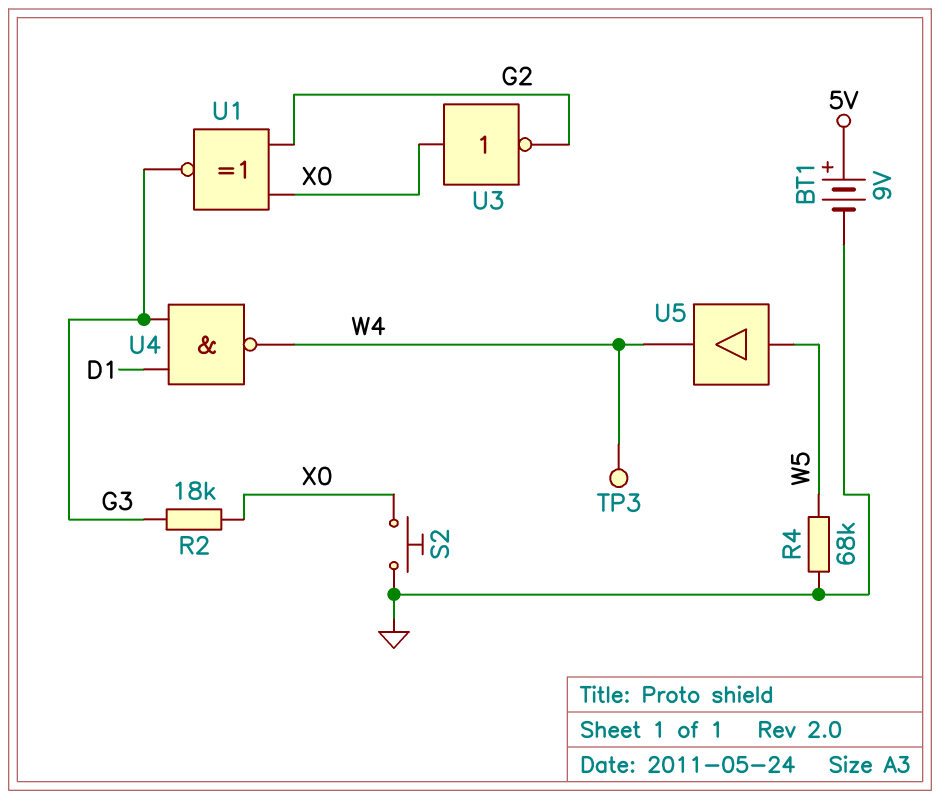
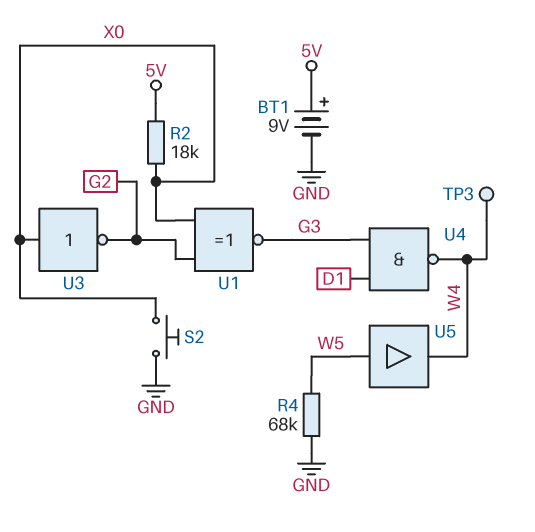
R2: 18k (G3, X0) -> 18k (5V, X0)

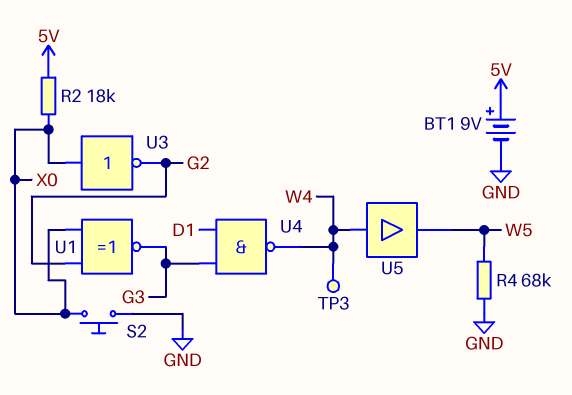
U5: buffer (in W5, out W4) -> buffer (in W4, out W5)

